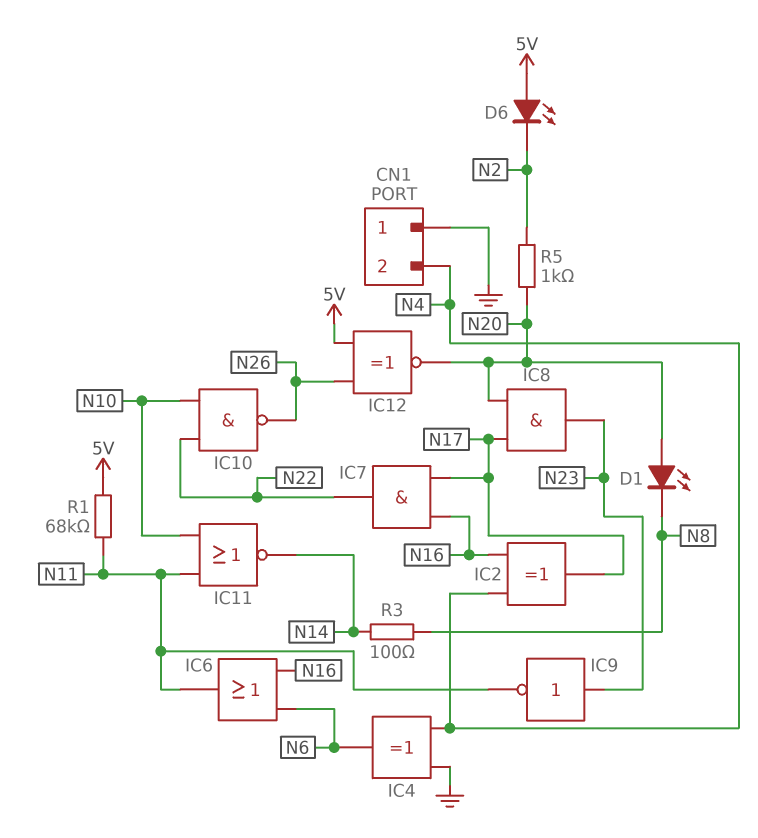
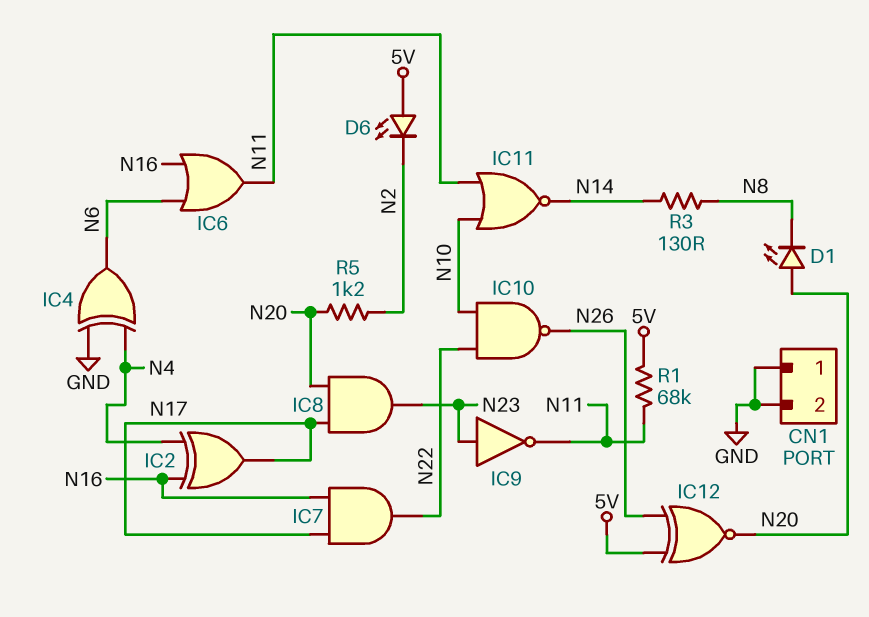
CN1 pin 2: N4 -> GND
R3: 100 (N8, N14) -> 130 (N8, N14)
R5: 1k (N2, N20) -> 1.2k (N2, N20)

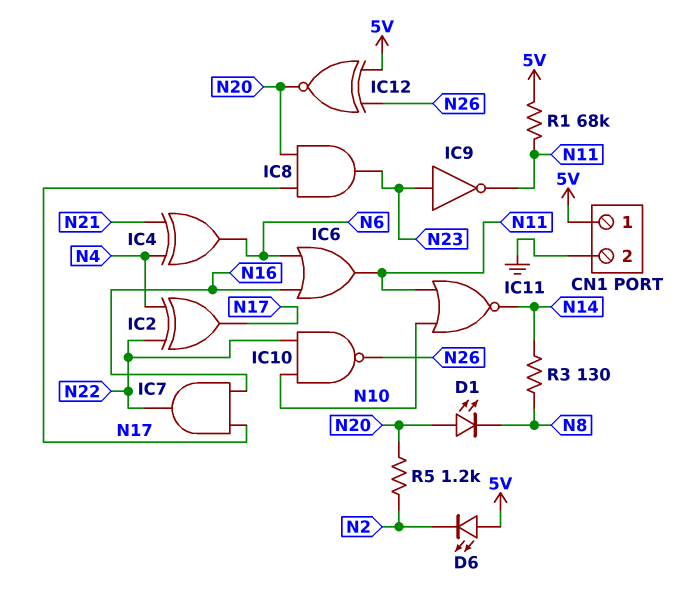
CN1 pin 1: GND -> 5V
IC2: XOR (in N4, in N16, out N17) -> XOR (in N4, in N22, out N17)
IC4: XOR (in GND, in N4, out N6) -> XOR (in N4, in N21, out N6)

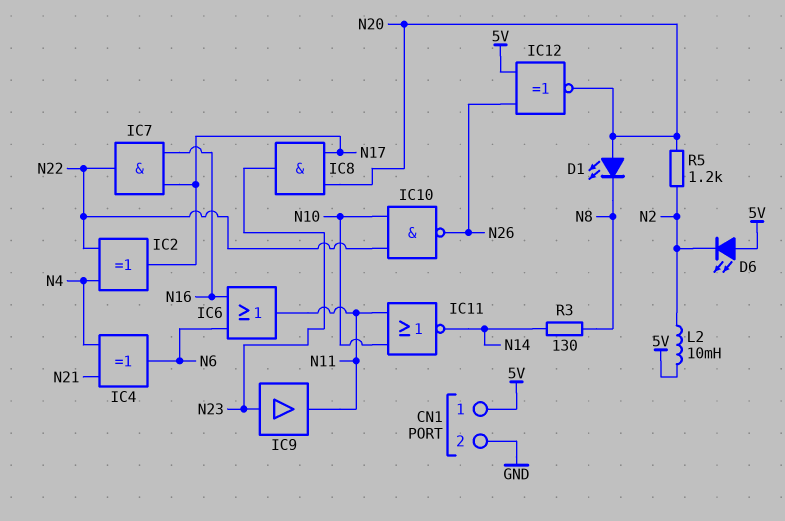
IC9: NOT (in N23, out N11) -> buffer (in N23, out N11)
L2: none -> 10mH (5V, N2)
R1: 68k (5V, N11) -> none

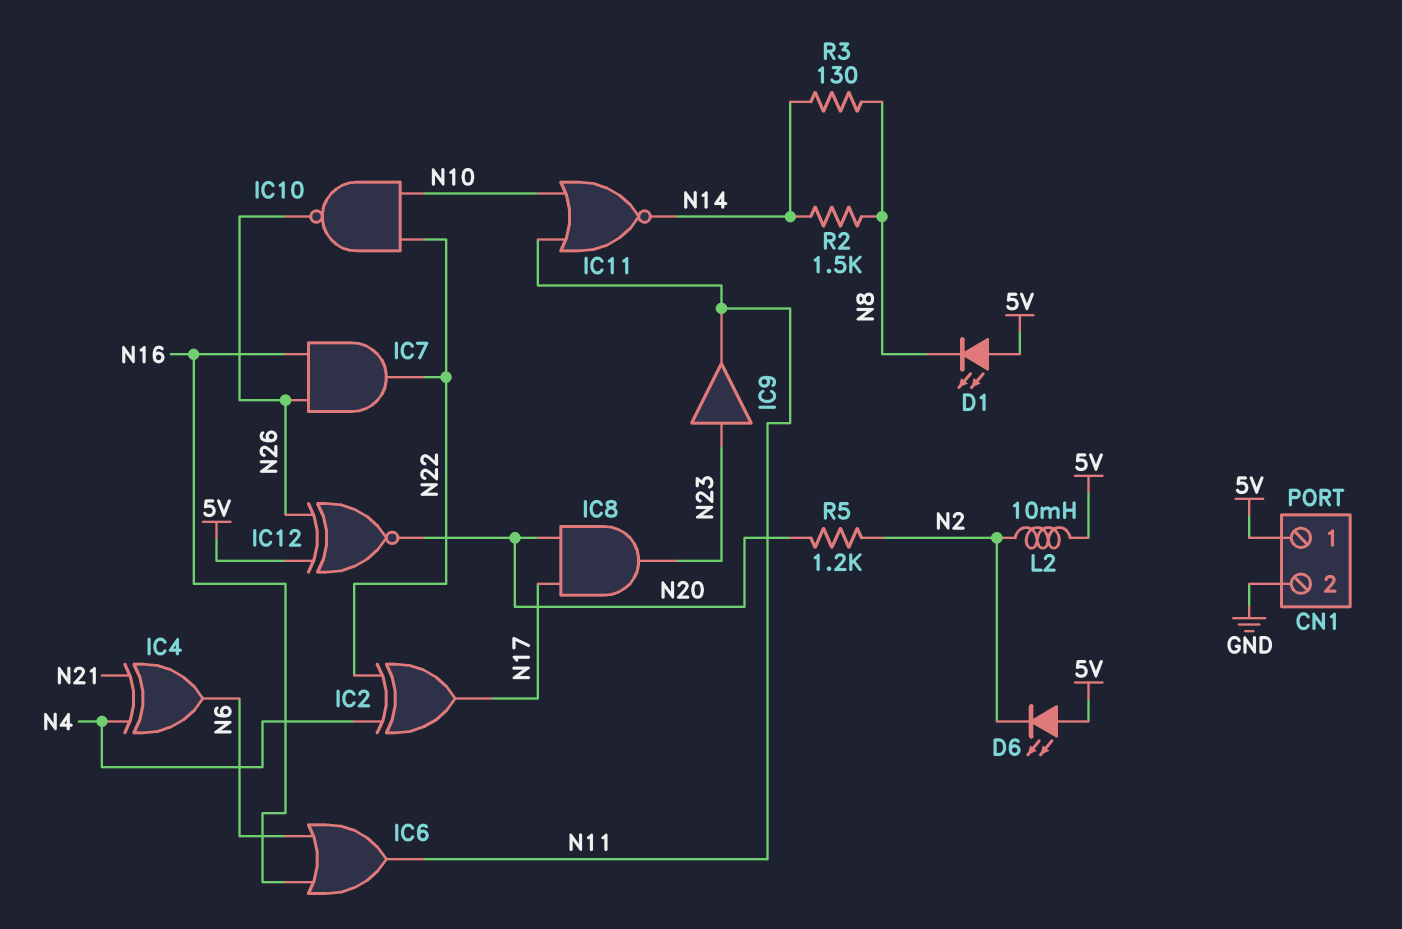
D1: LED (A N20, K N8) -> LED (A 5V, K N8)
IC7: AND (in N16, in N17, out N22) -> AND (in N16, in N26, out N22)
R2: none -> 1.5k (N8, N14)

